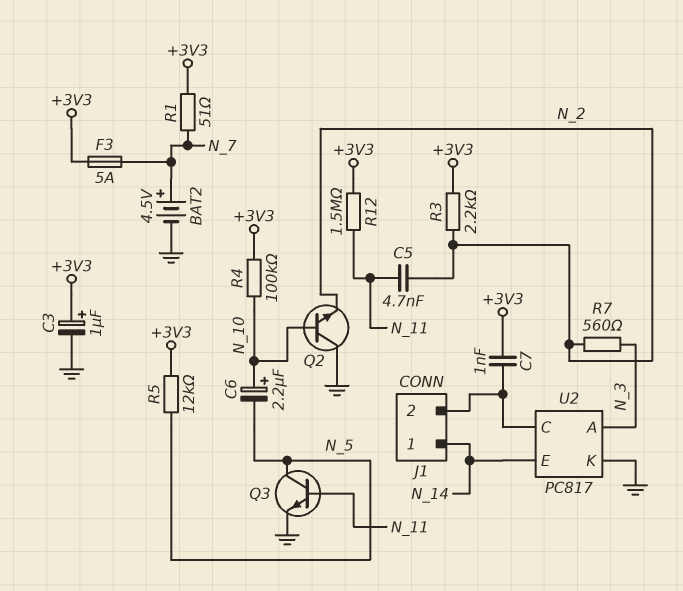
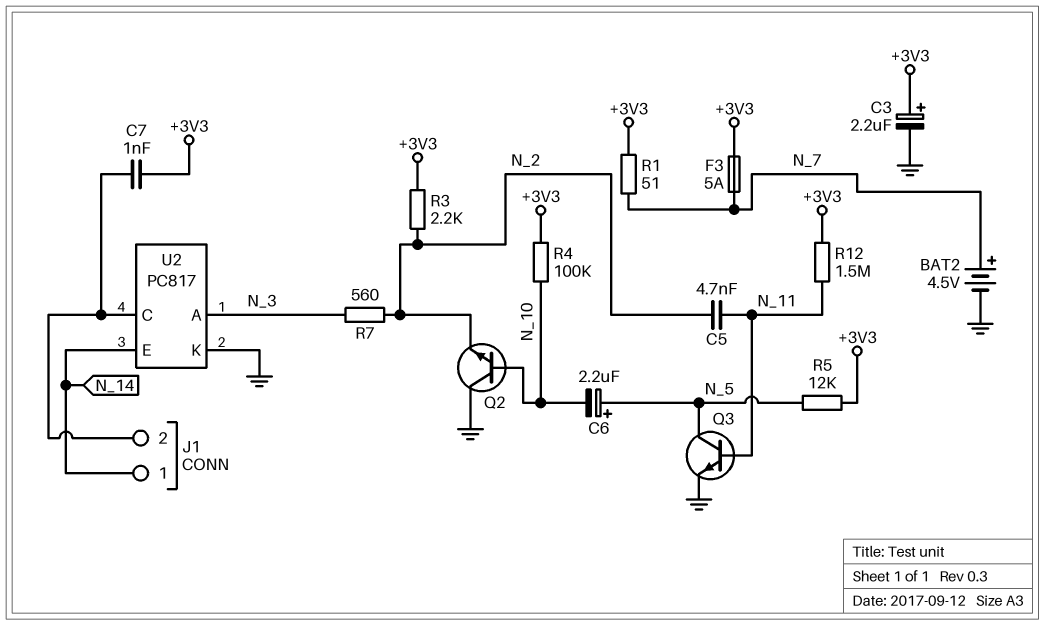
C3: 1uF (plus +3V3, minus GND) -> 2.2uF (plus +3V3, minus GND)
C6: 2.2uF (plus N_10, minus N_5) -> 2.2uF (plus N_5, minus N_10)

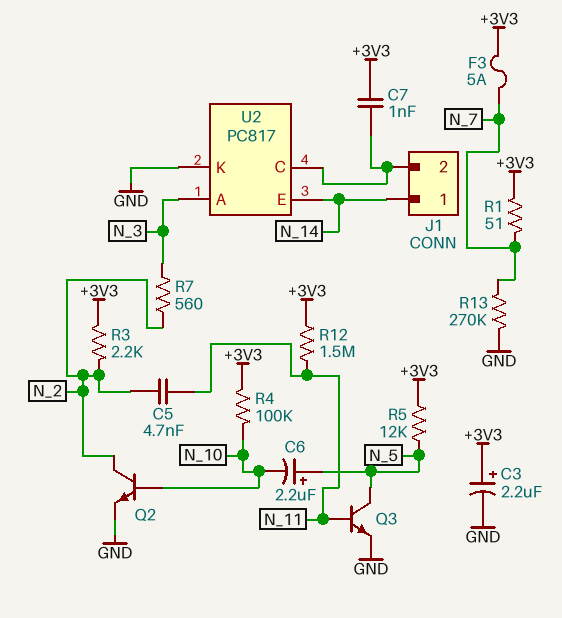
BAT2: 4.5V (plus N_7, minus GND) -> none
Q2: NPN (B N_10, C GND, E N_2) -> NPN (B N_10, C N_2, E GND)
R13: none -> 270k (GND, N_7)

